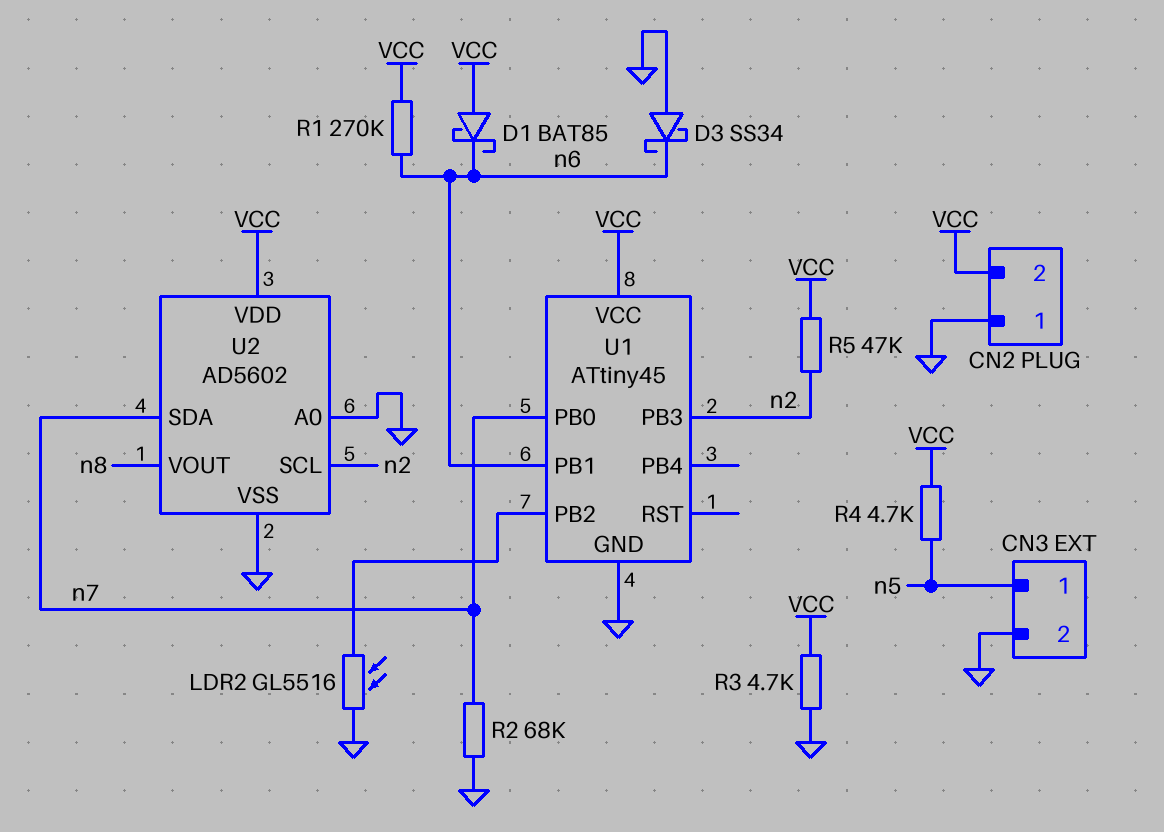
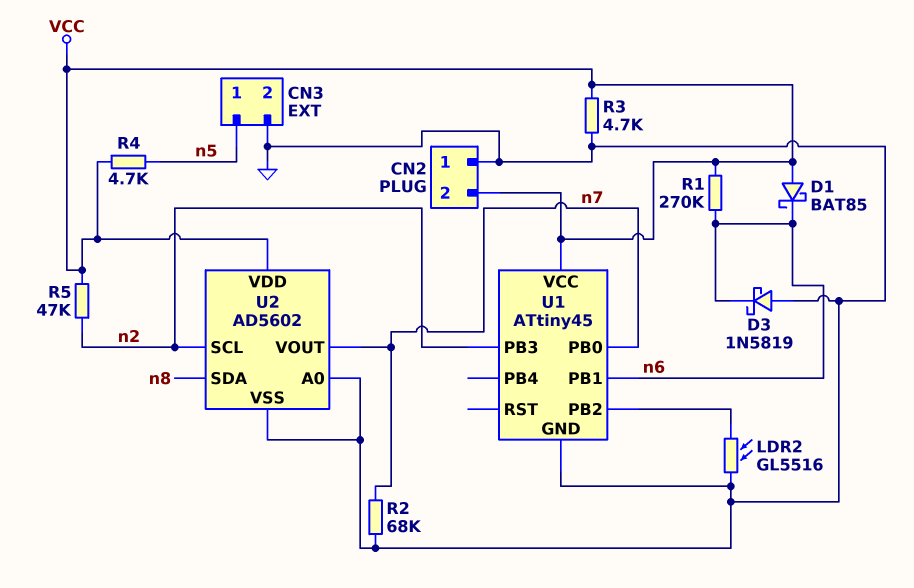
D3: schottky SS34 (A GND, K n6) -> schottky 1N5819 (A GND, K n6)
U2 pin SDA: n7 -> n8
U2 pin VOUT: n8 -> n7

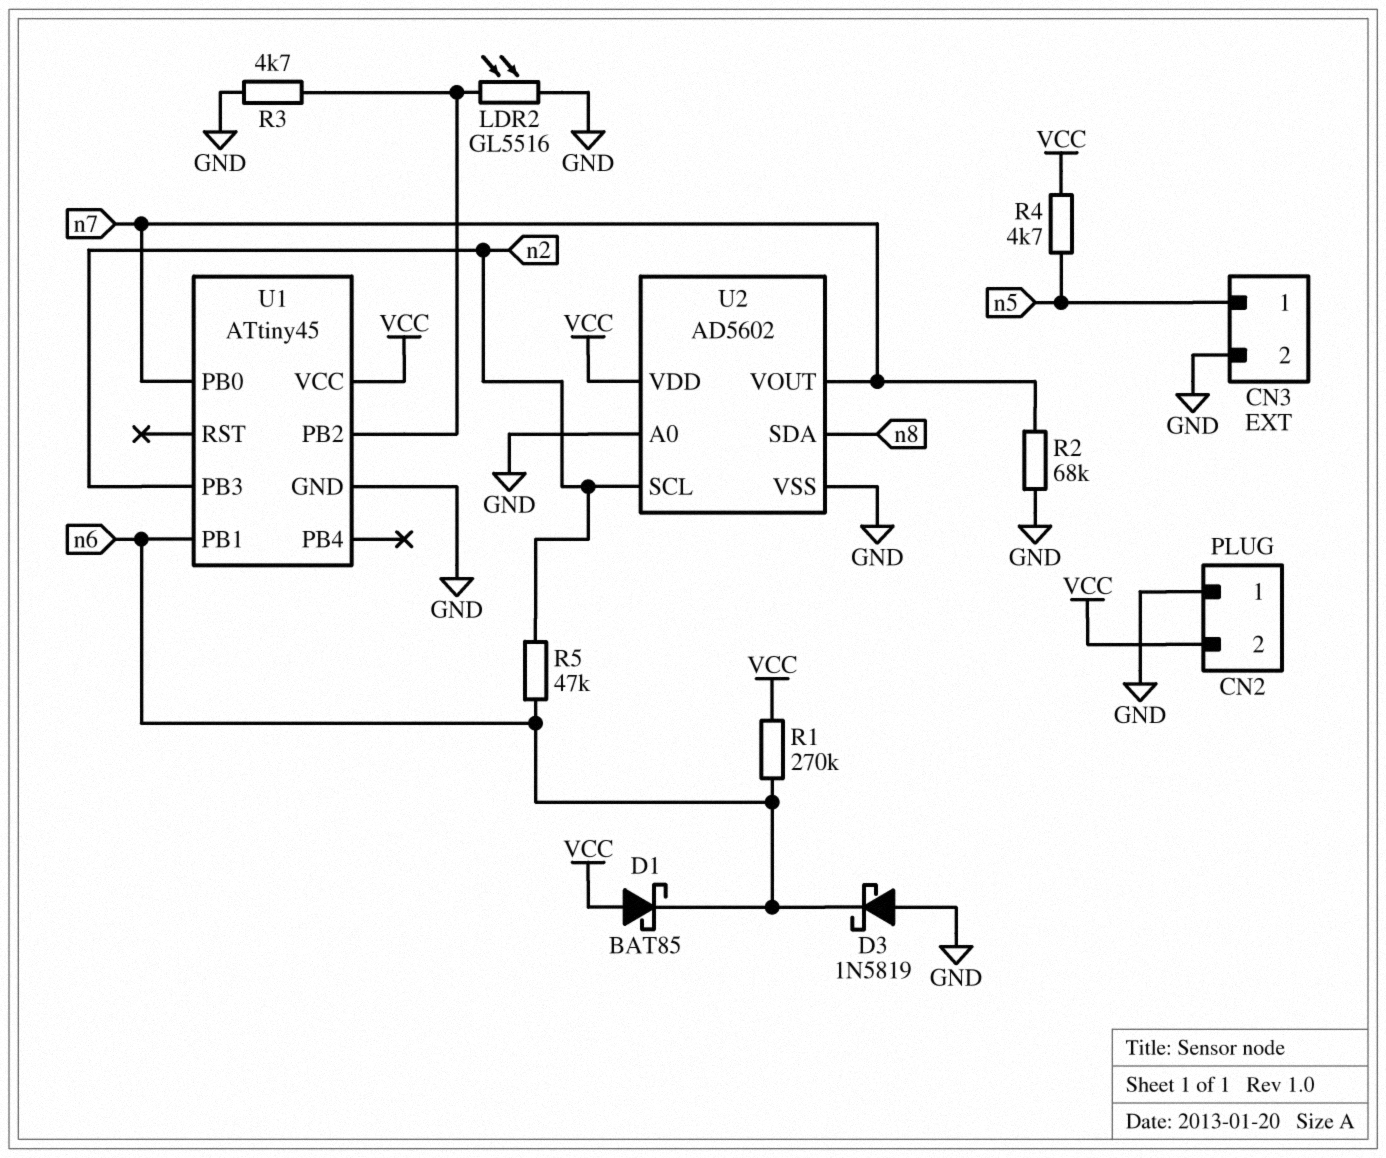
R3: 4.7k (GND, VCC) -> 4.7k (GND, U1/PB2)
R5: 47k (VCC, n2) -> 47k (n2, n6)

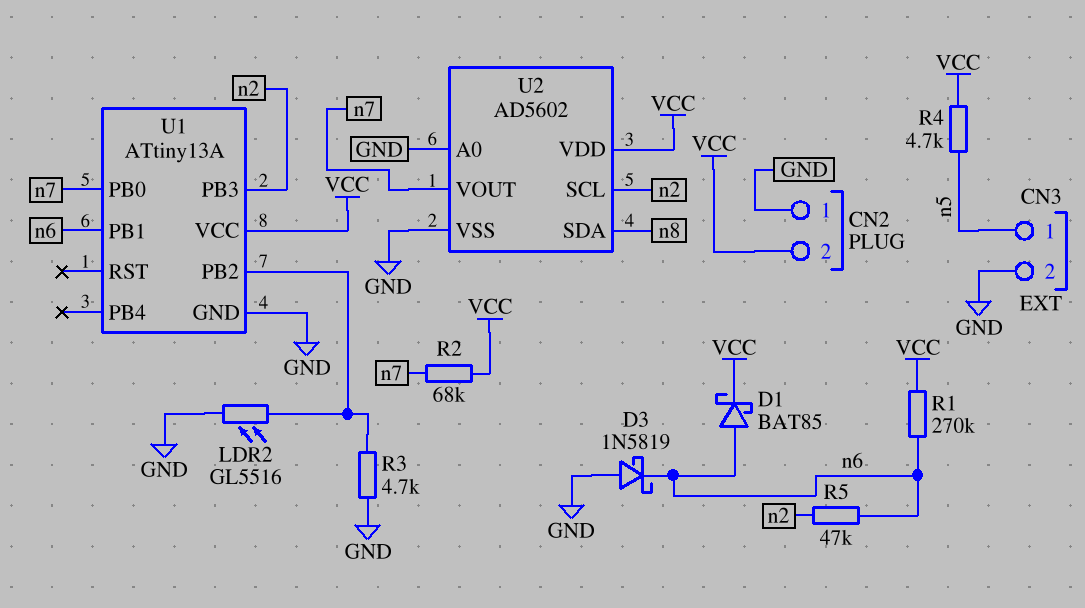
D1: schottky BAT85 (A VCC, K n6) -> schottky BAT85 (A n6, K VCC)
R2: 68k (GND, n7) -> 68k (VCC, n7)
U1: ATtiny45 -> ATtiny13A

